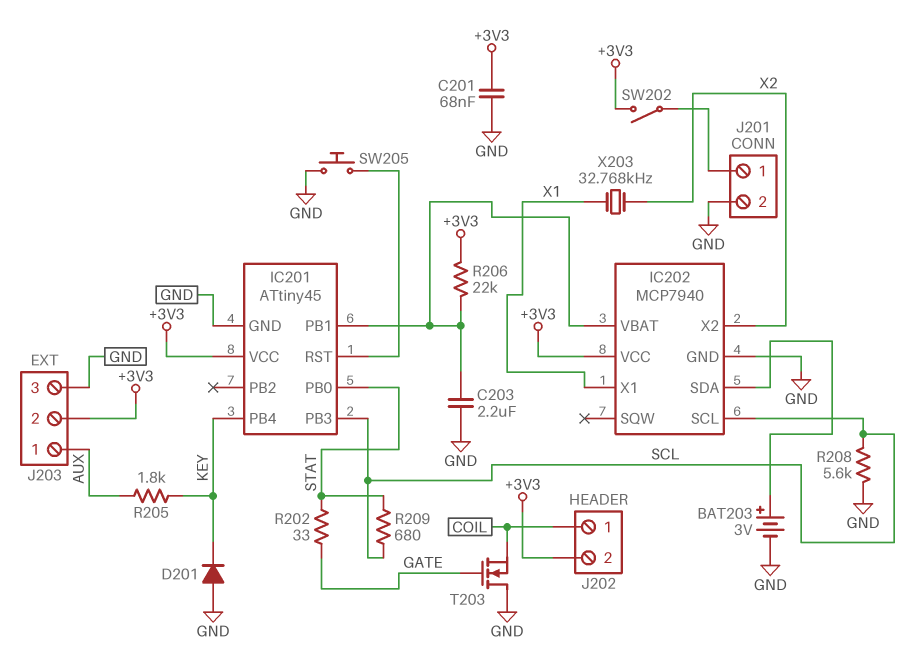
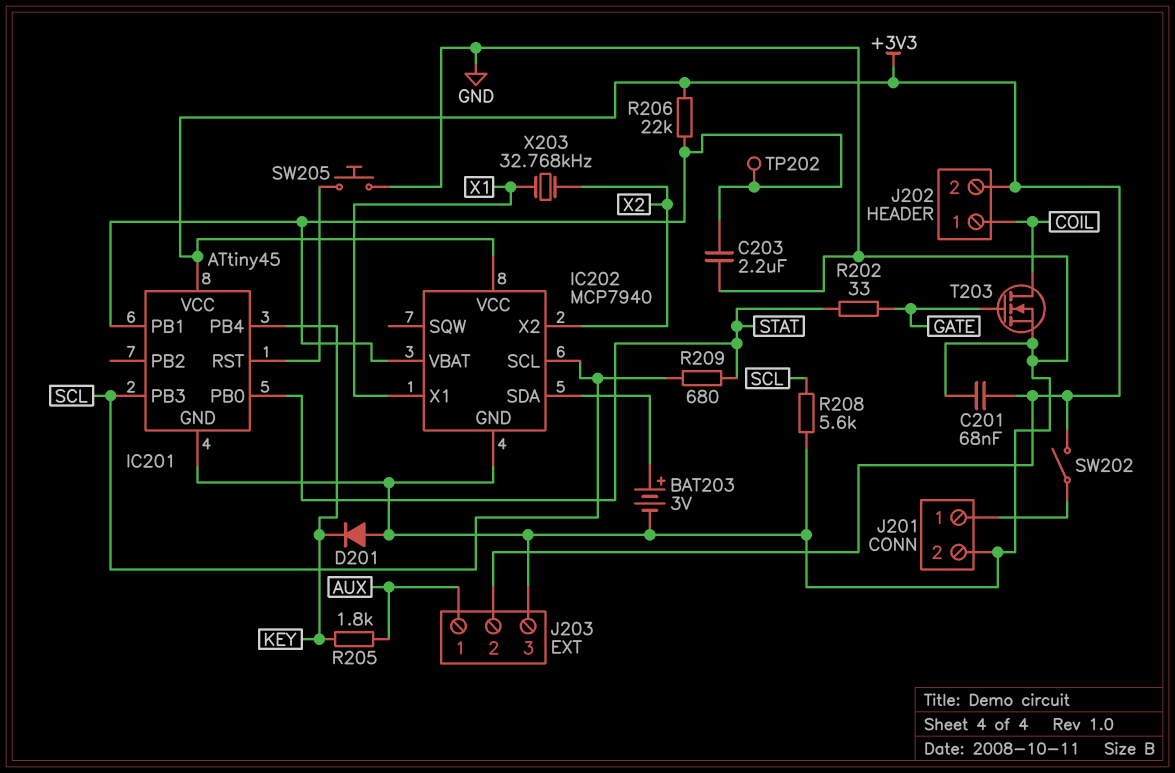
T203: NMOS (G GATE, D GND, S COIL) -> NMOS (G GATE, D COIL, S GND)
TP202: none -> test point (IC201/PB1)

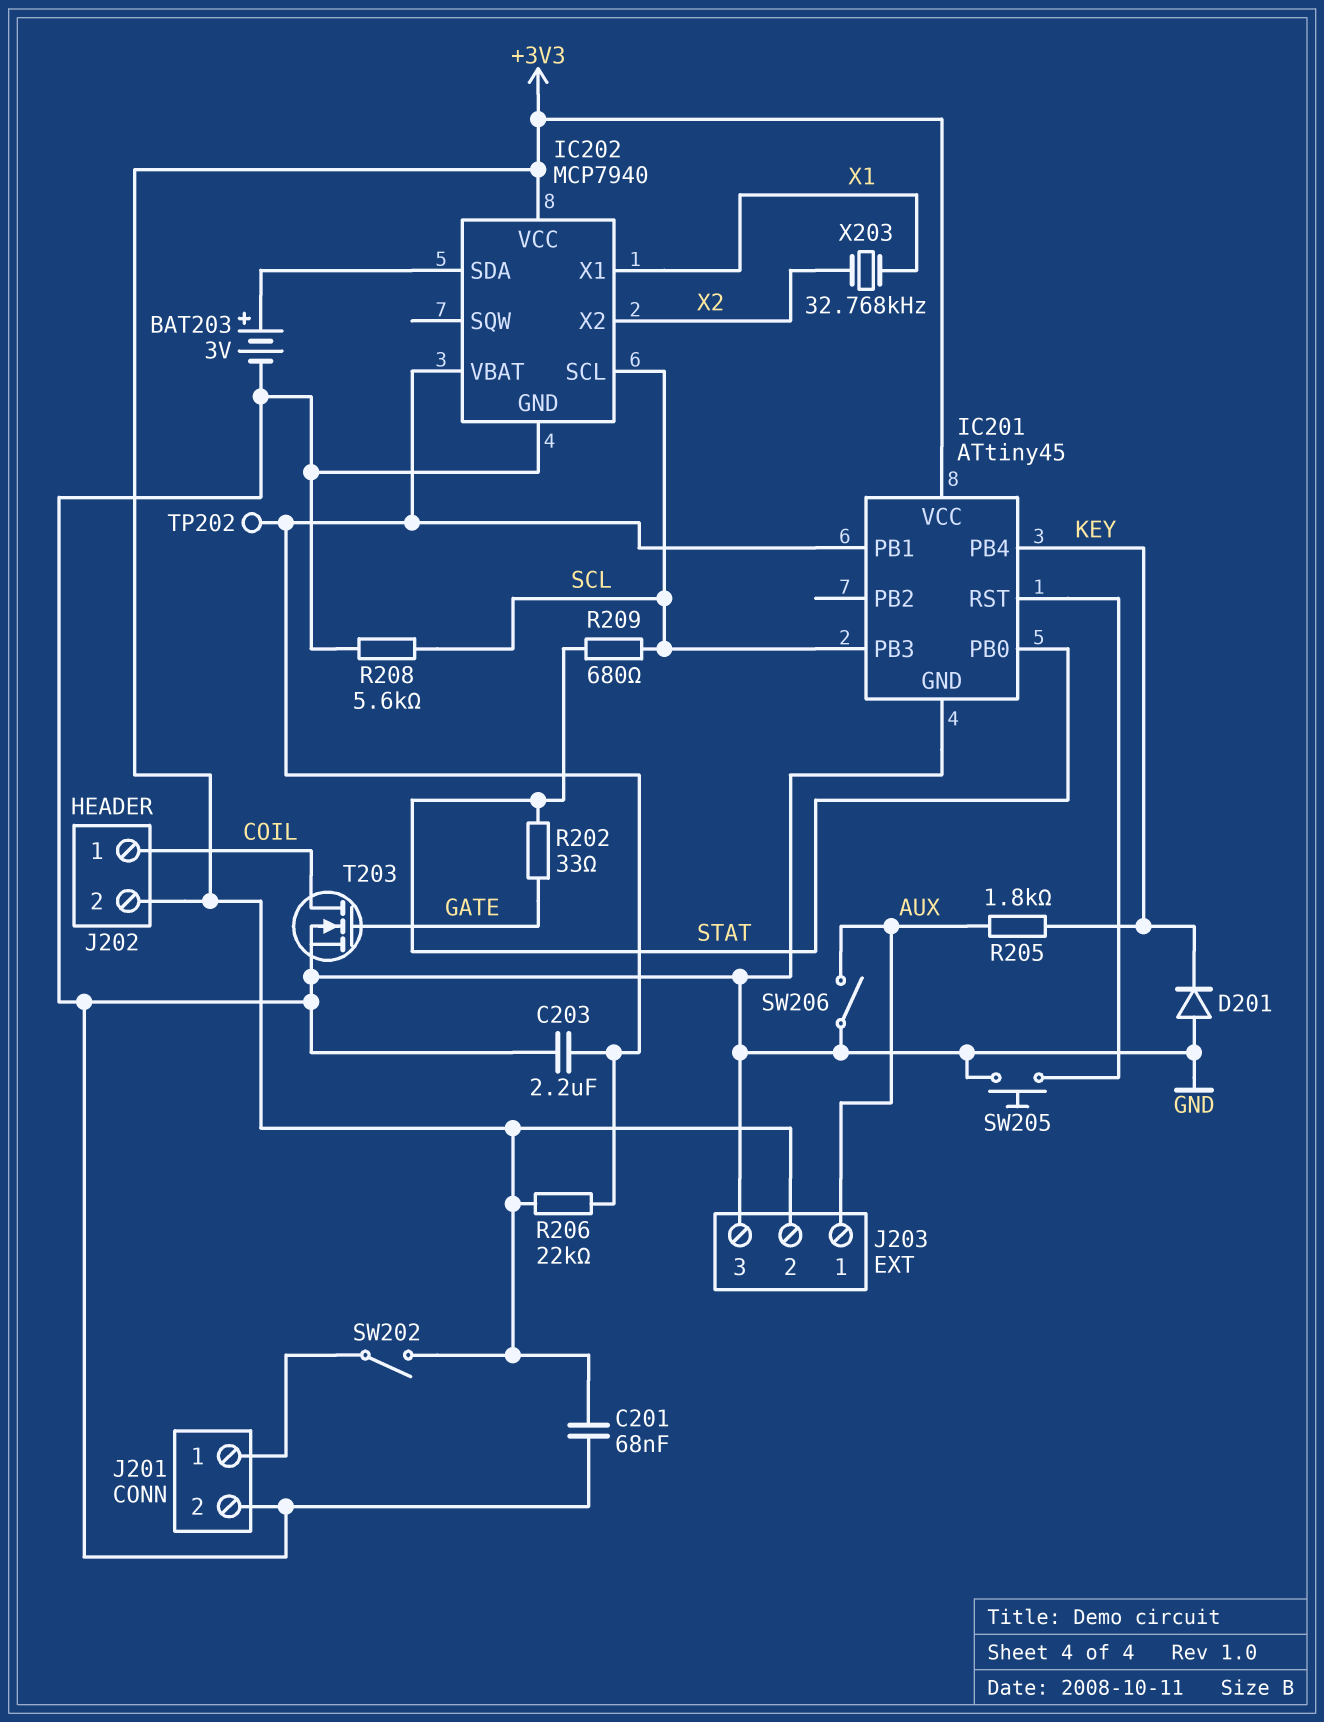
SW206: none -> switch (AUX, GND)

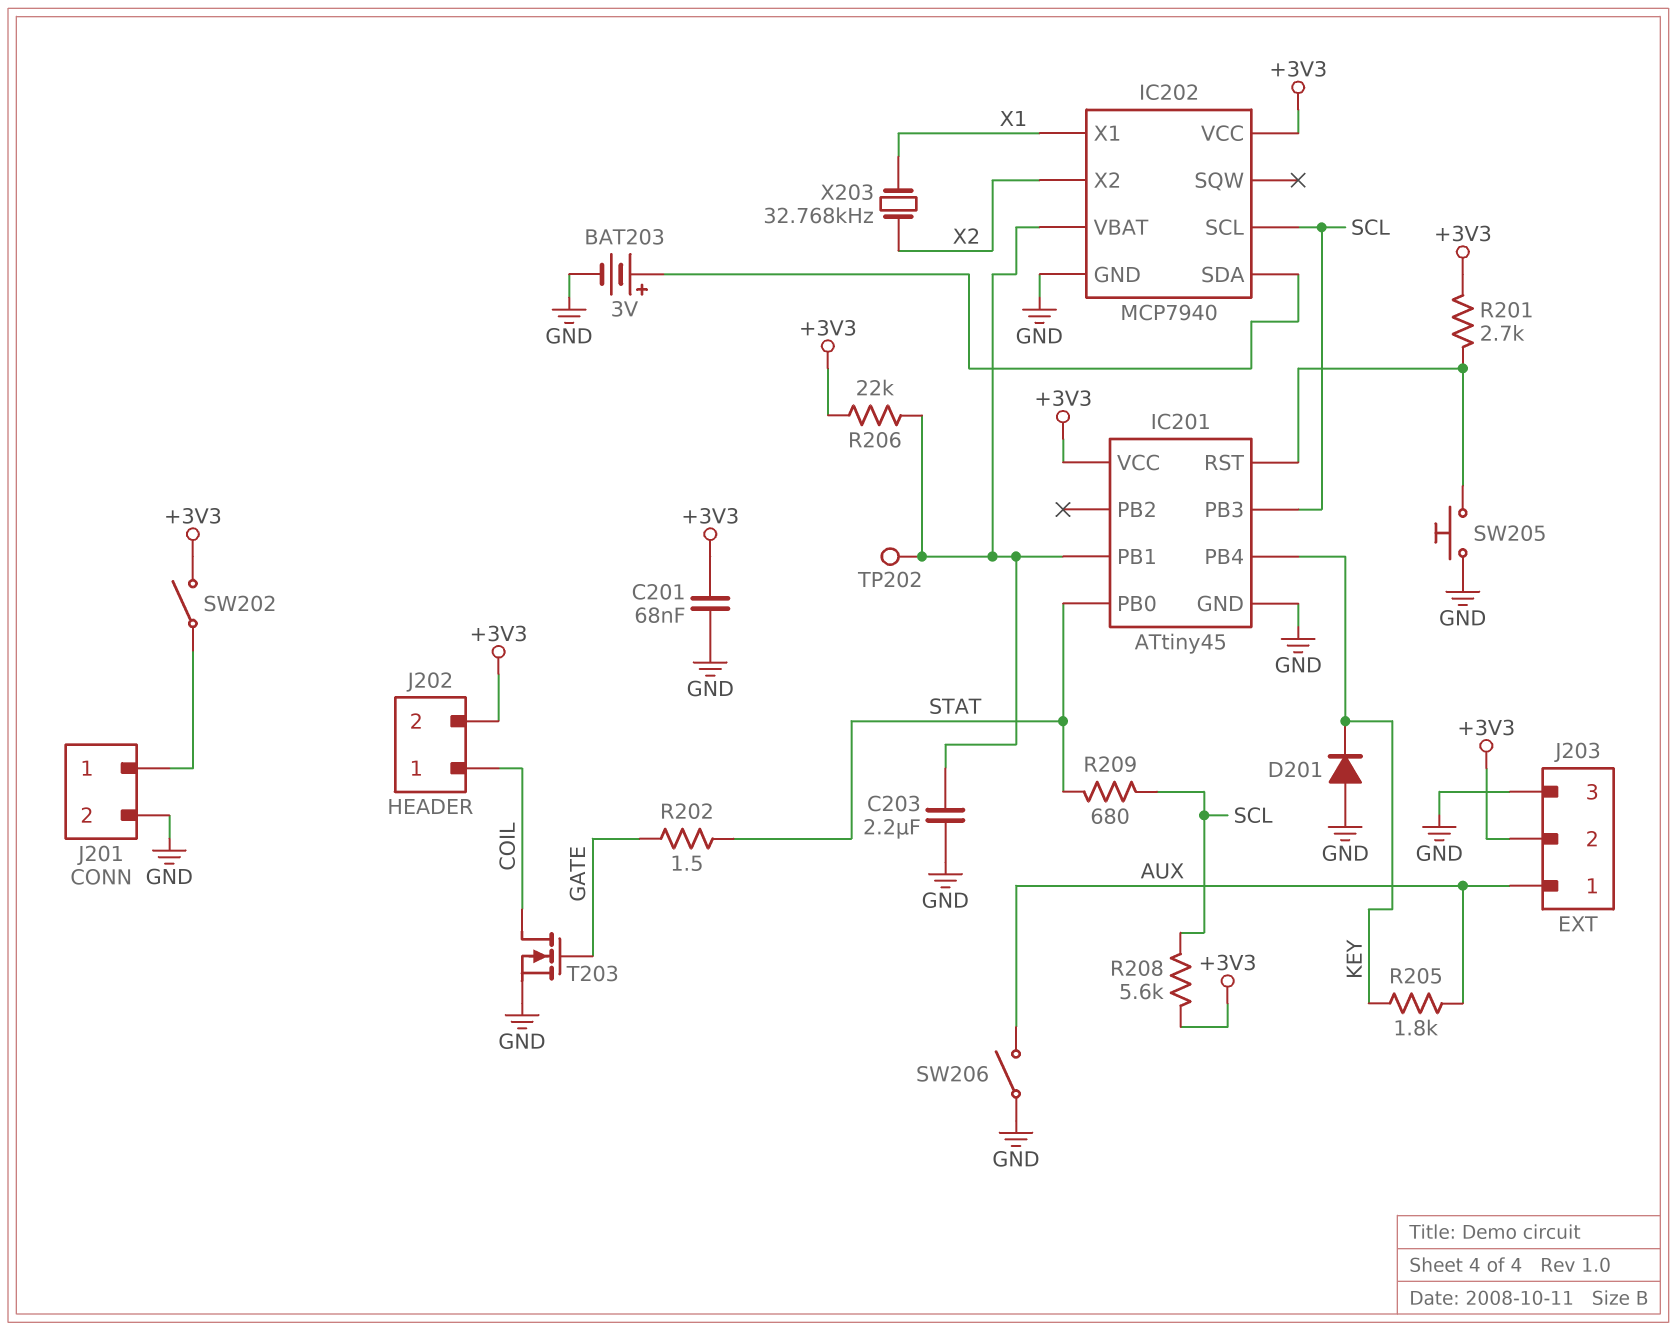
R201: none -> 2.7k (+3V3, IC201/RST)
R202: 33 (GATE, STAT) -> 1.5 (GATE, STAT)
R208: 5.6k (GND, SCL) -> 5.6k (+3V3, SCL)

